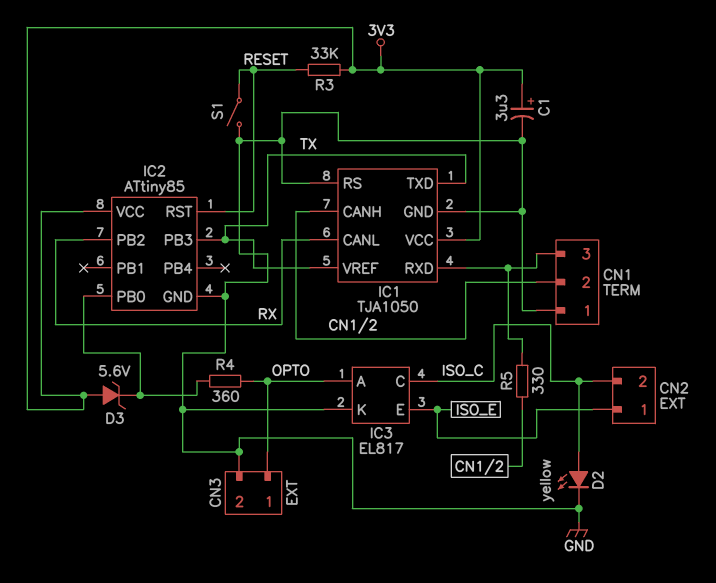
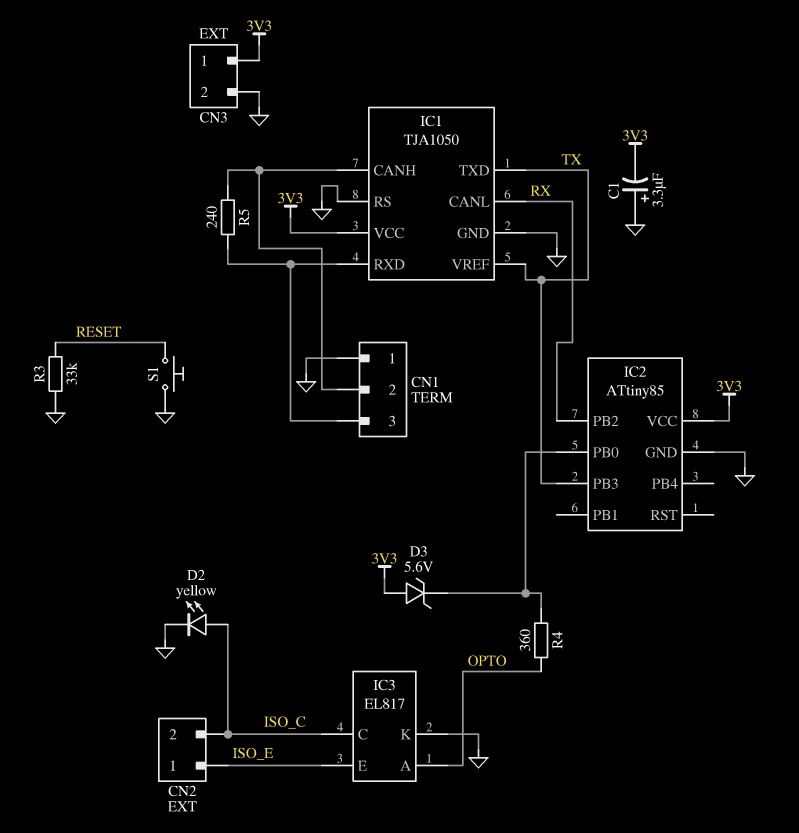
C1: 3.3uF (plus 3V3, minus GND) -> 3.3uF (plus GND, minus 3V3)
CN3 pin 1: OPTO -> 3V3
IC2 pin RST: RESET -> none
R3: 33k (3V3, RESET) -> 33k (GND, RESET)
R5: 330 (CN1/2, CN1/3) -> 240 (CN1/2, CN1/3)
S1: switch (GND, RESET) -> button (GND, RESET)

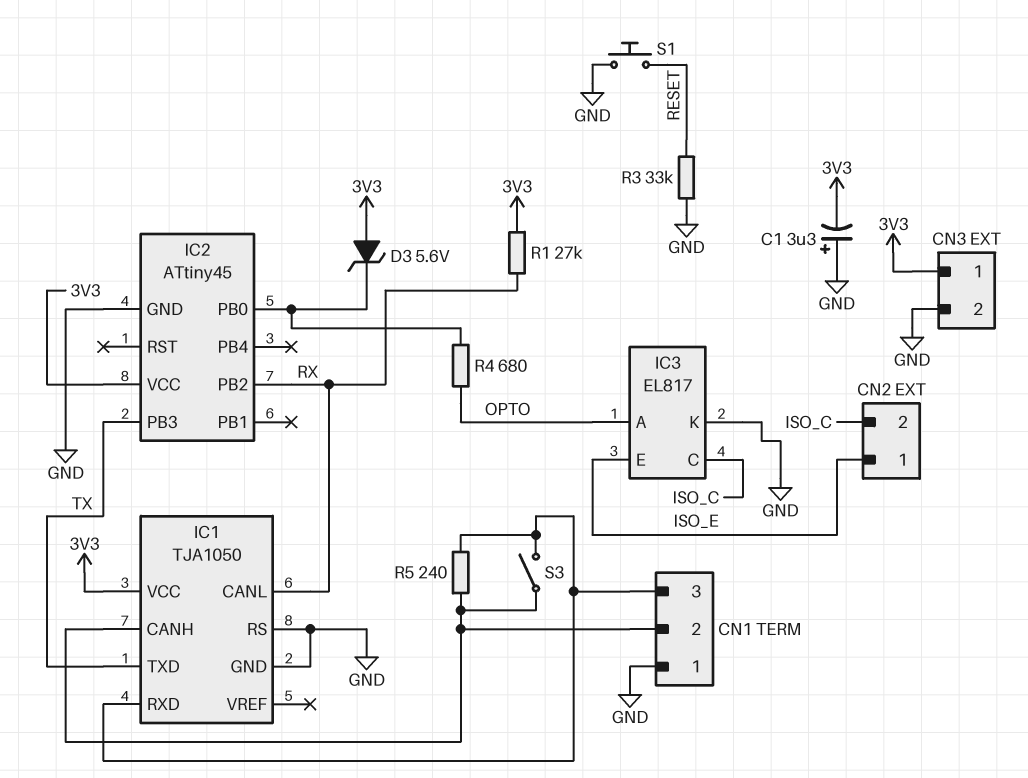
D2: LED yellow (A ISO_C, K GND) -> none
IC1 pin VREF: TX -> none
IC2: ATtiny85 -> ATtiny45
R1: none -> 27k (3V3, RX)
R4: 360 (IC2/PB0, OPTO) -> 680 (IC2/PB0, OPTO)
S3: none -> switch (CN1/2, CN1/3)

